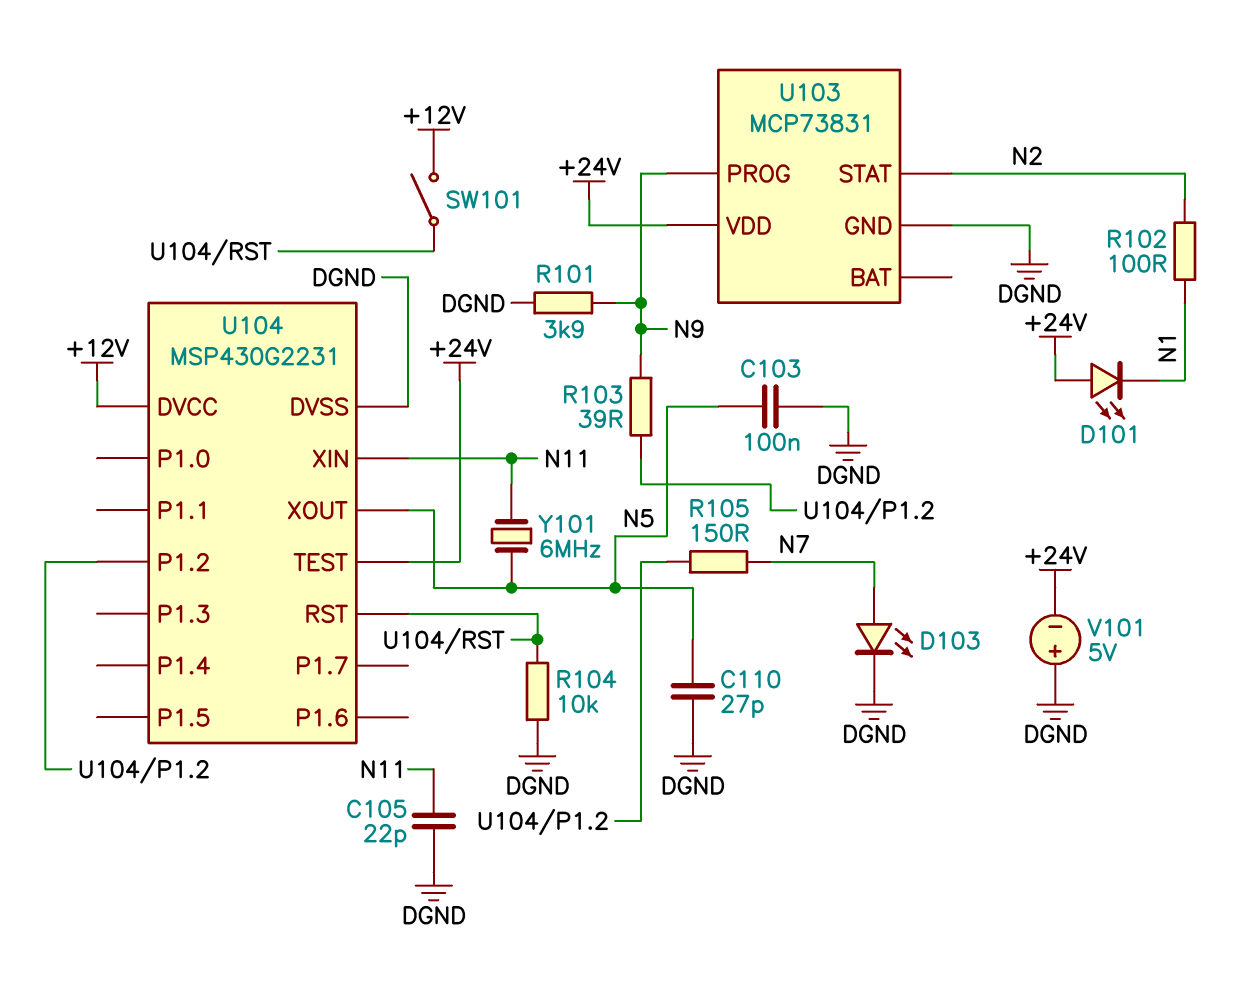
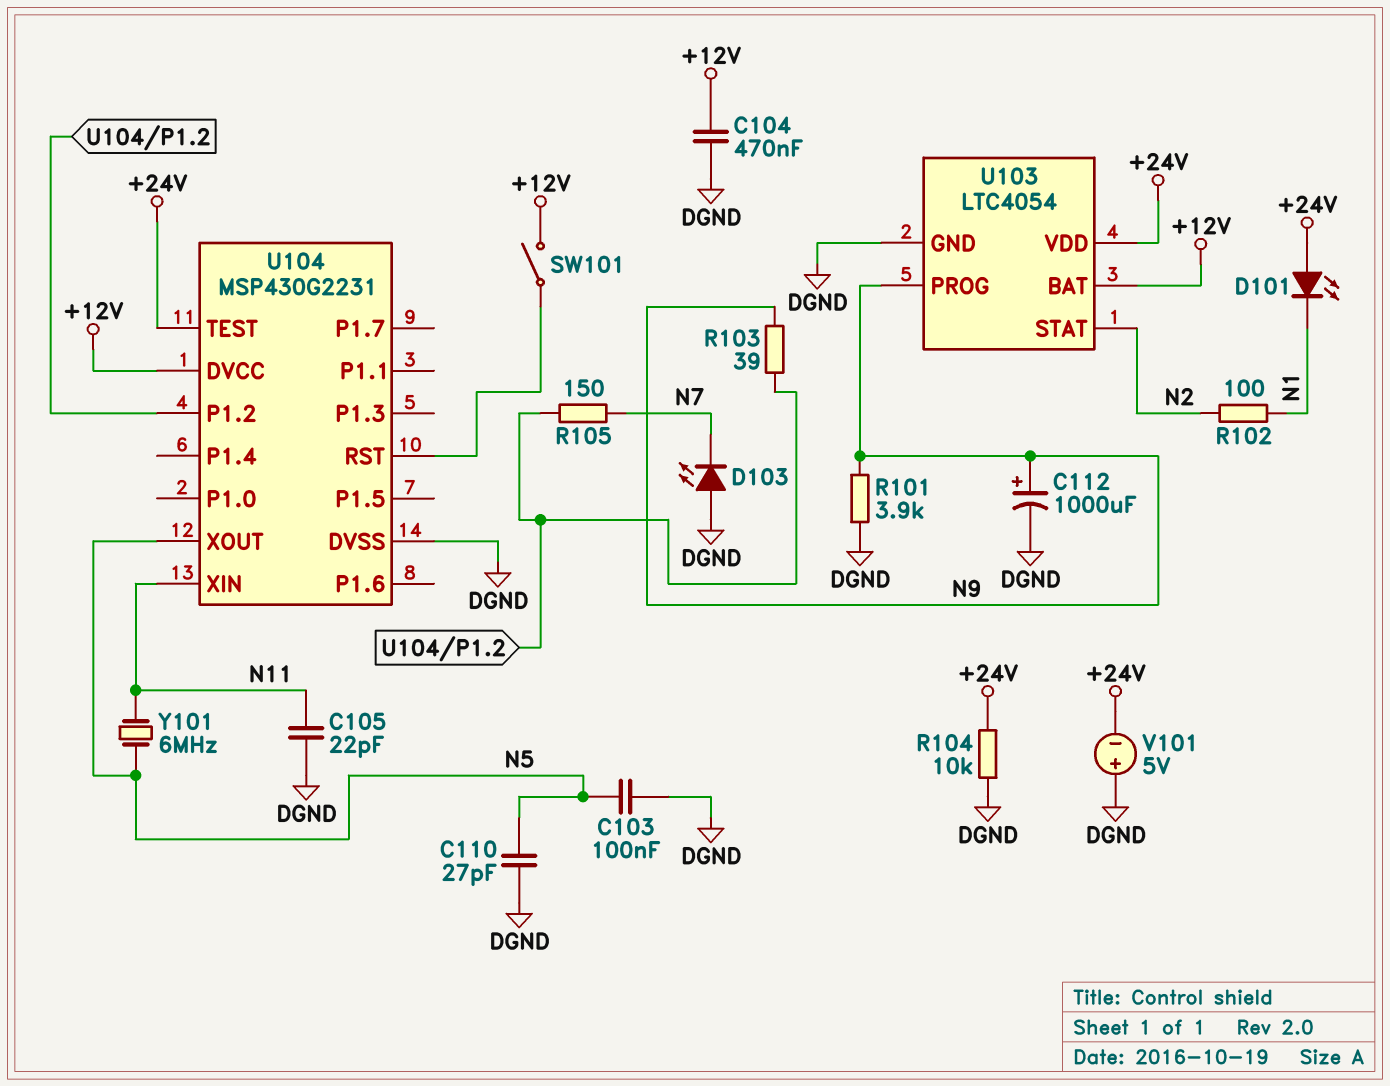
C104: none -> 470nF (+12V, DGND)
C112: none -> 1000uF (plus N9, minus DGND)
D103: LED (A N7, K DGND) -> LED (A DGND, K N7)
R104: 10k (DGND, U104/RST) -> 10k (+24V, DGND)
U103: MCP73831 -> LTC4054
U103 pin BAT: none -> +12V

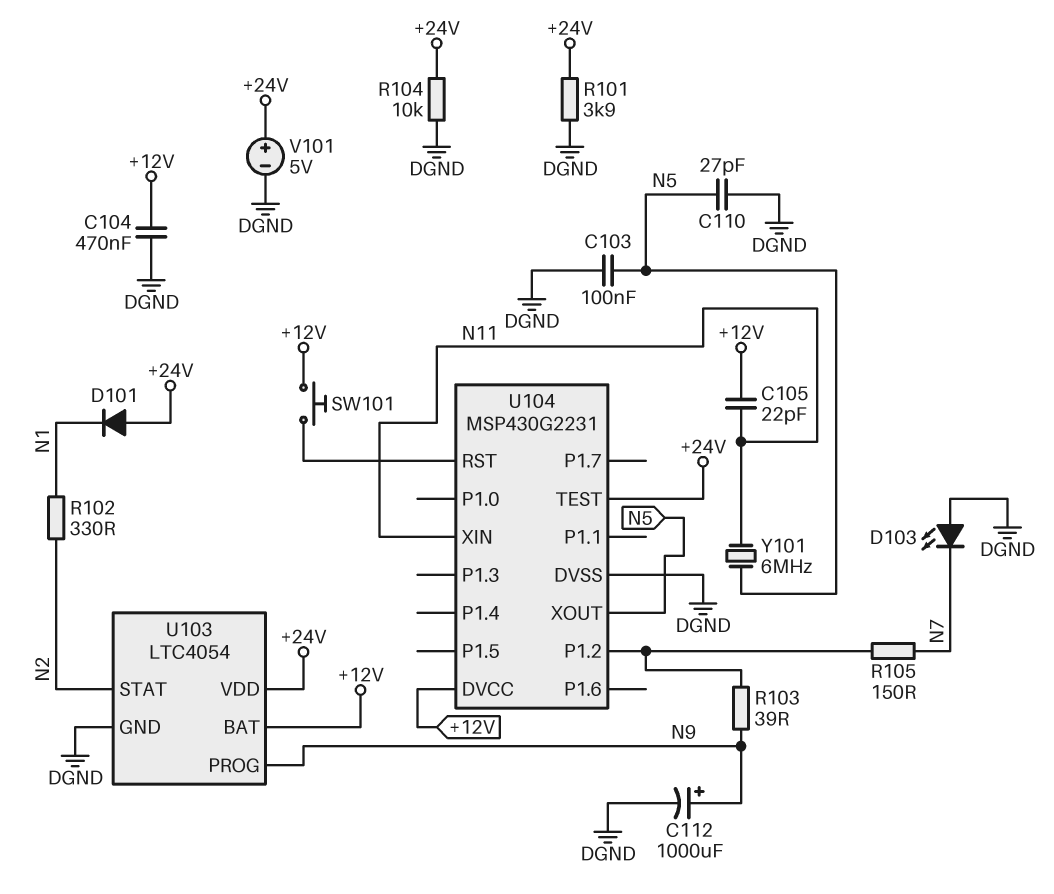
C105: 22pF (DGND, N11) -> 22pF (+12V, N11)
D101: LED (A +24V, K N1) -> diode (A +24V, K N1)
R101: 3.9k (DGND, N9) -> 3.9k (+24V, DGND)
R102: 100 (N1, N2) -> 330 (N1, N2)
SW101: switch (+12V, U104/RST) -> button (+12V, U104/RST)
V101: 5V (plus DGND, minus +24V) -> 5V (plus +24V, minus DGND)

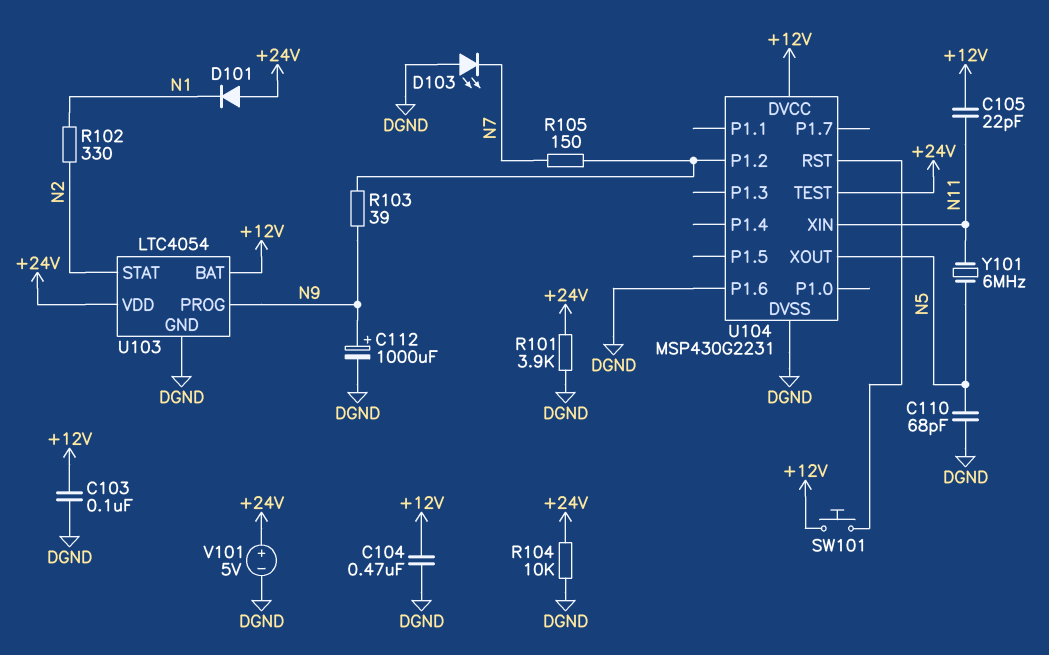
C103: 100nF (DGND, N5) -> 100nF (+12V, DGND)
C110: 27pF (DGND, N5) -> 68pF (DGND, N5)
U104 pin P1.6: none -> DGND

